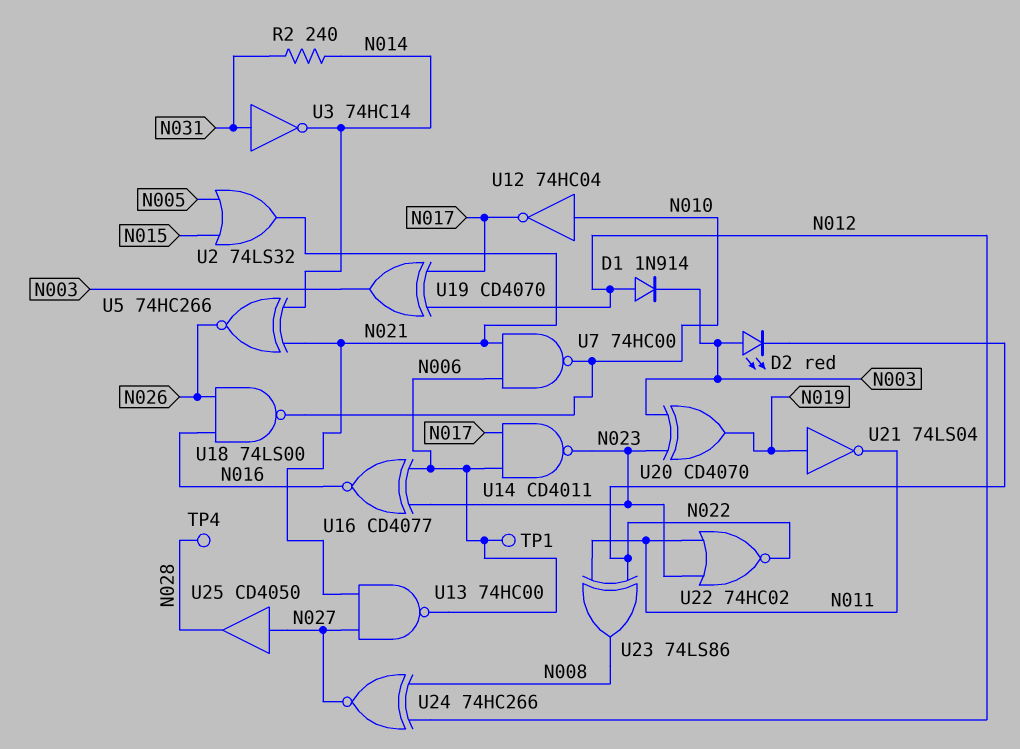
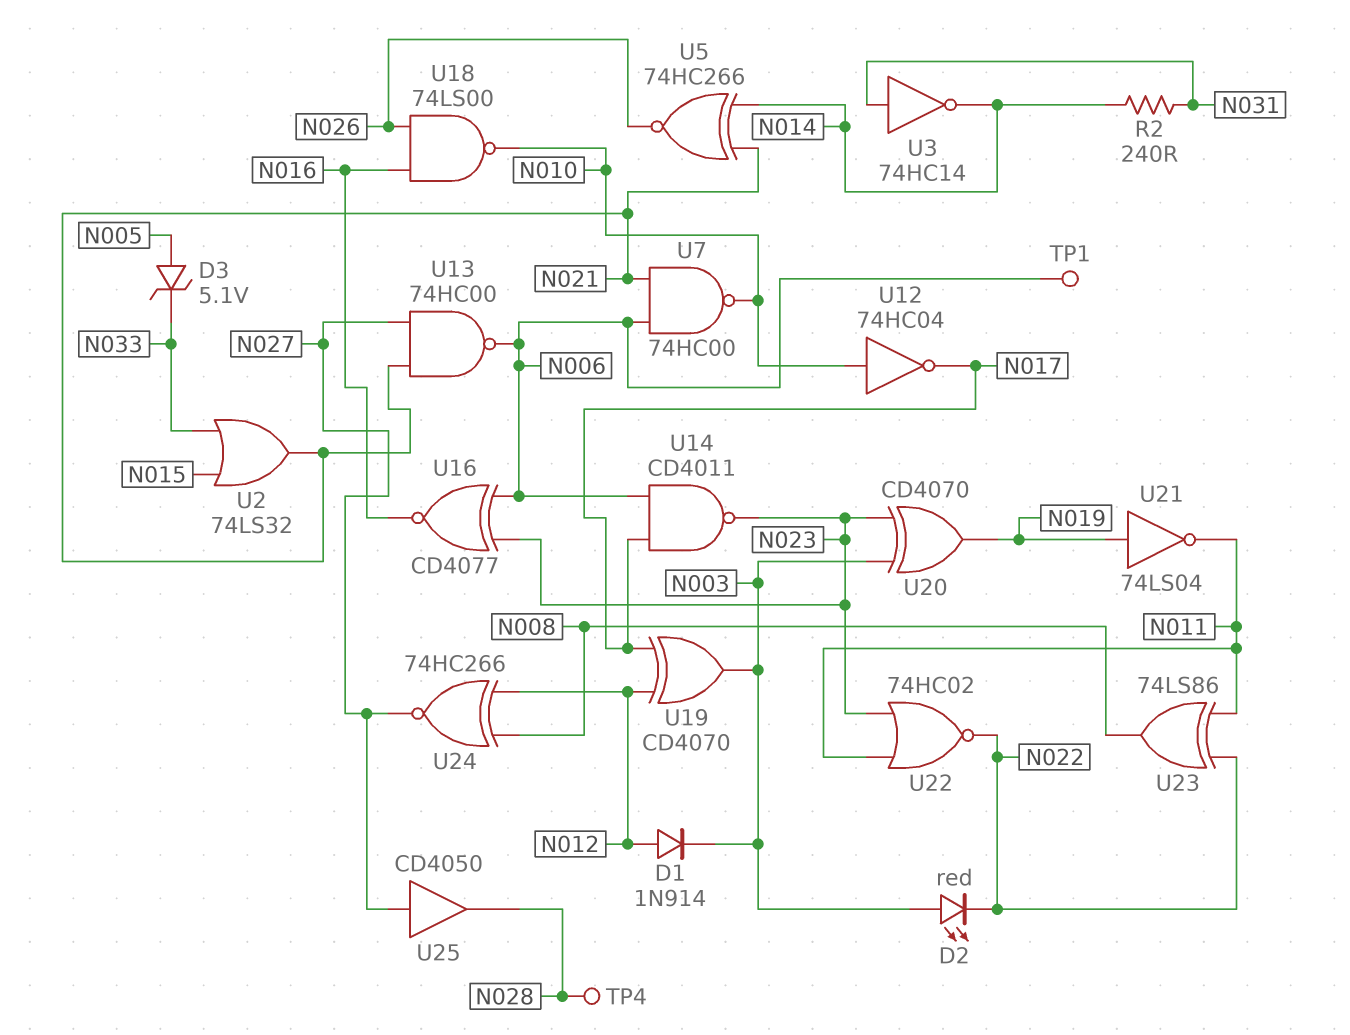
D3: none -> zener 5.1V (A N005, K N033)
U2: OR 74LS32 (in N005, in N015, out N021) -> OR 74LS32 (in N015, in N033, out N021)

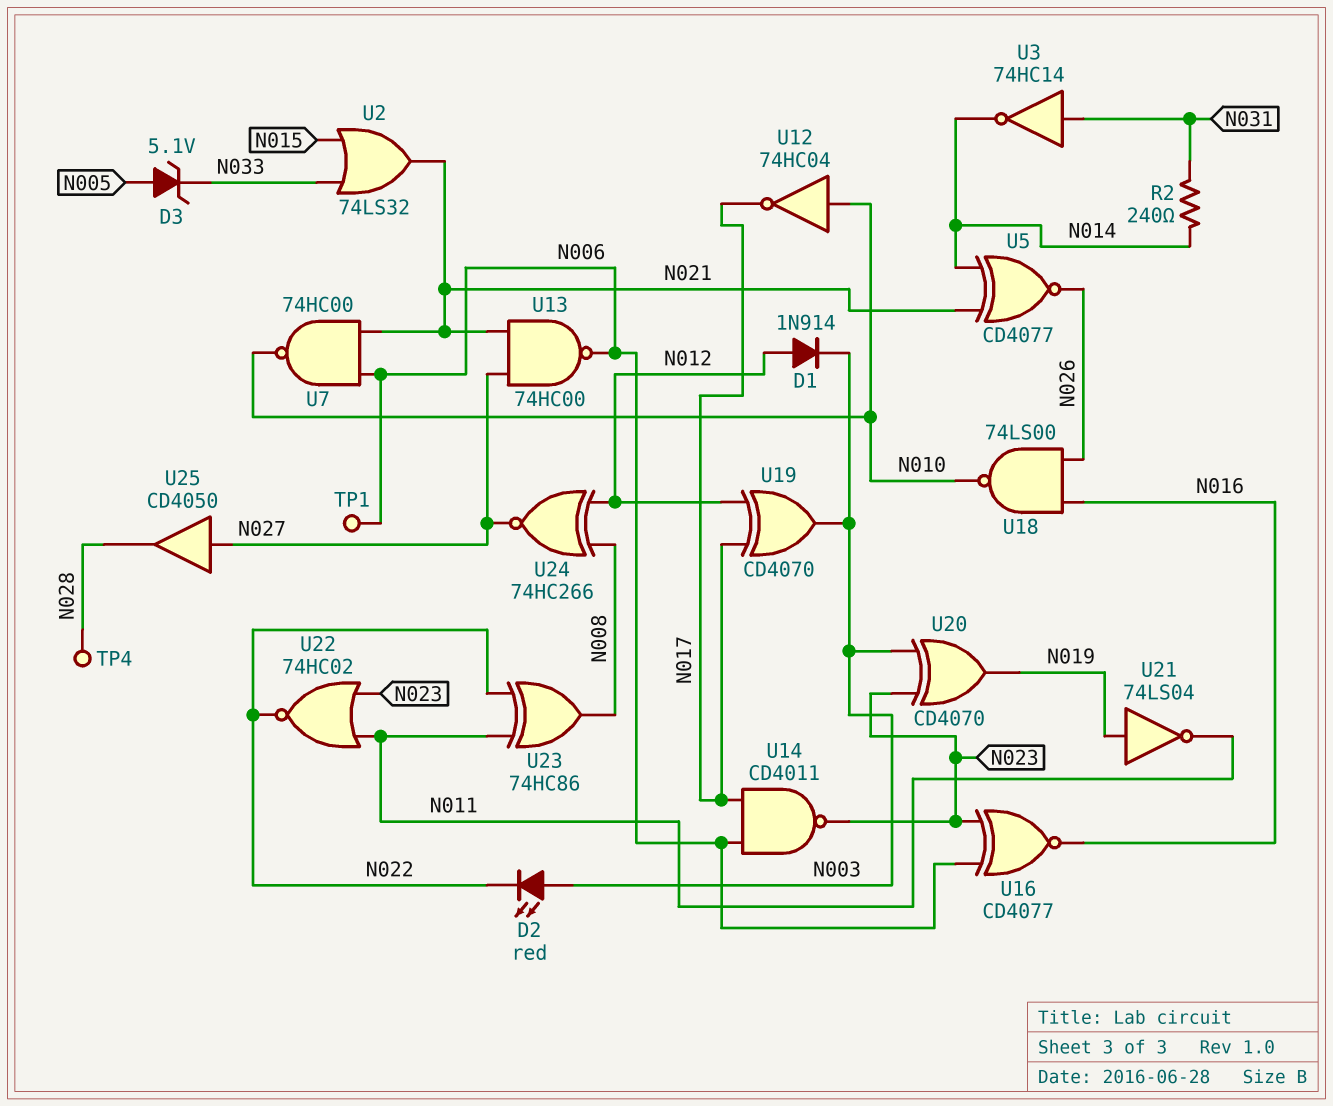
U5: XNOR 74HC266 (in N014, in N021, out N026) -> XNOR CD4077 (in N014, in N021, out N026)
U23: XOR 74LS86 (in N011, in N022, out N008) -> XOR 74HC86 (in N011, in N022, out N008)

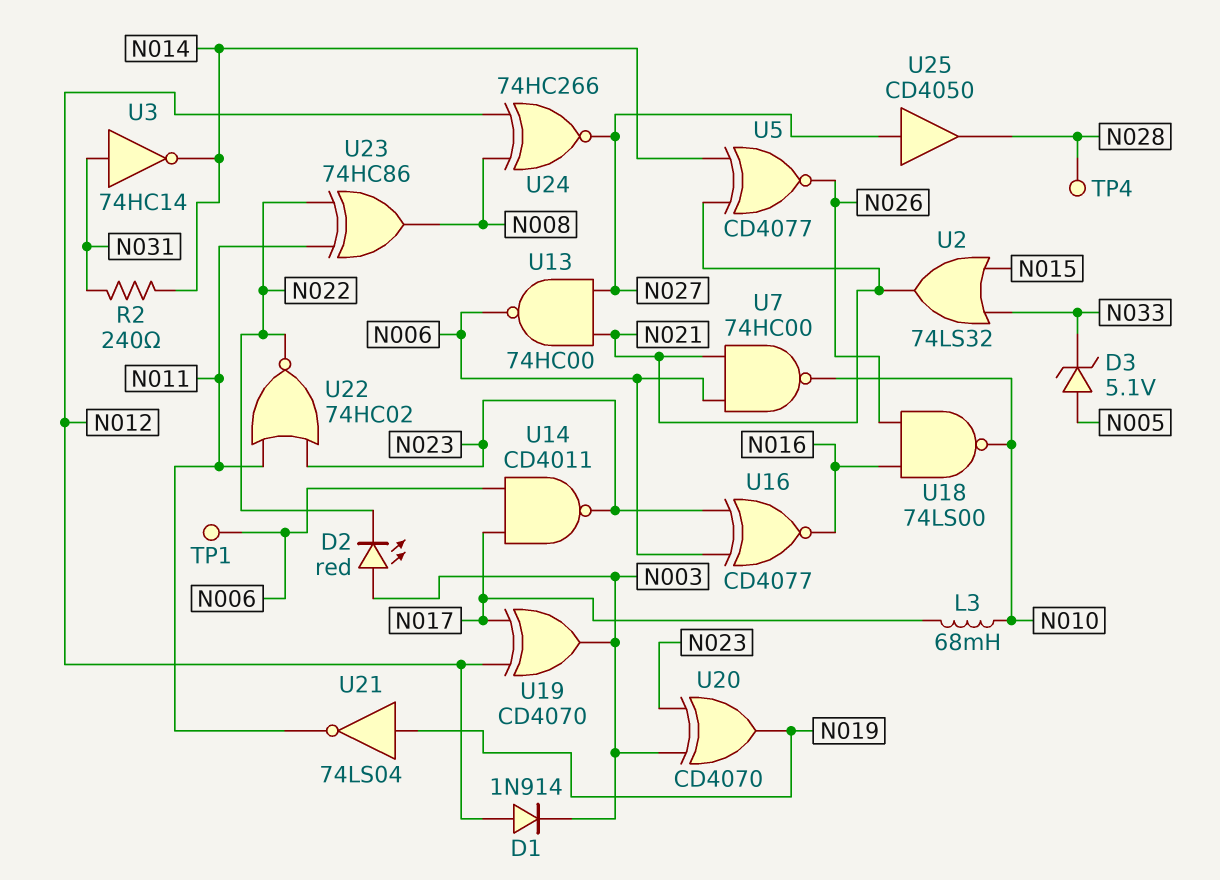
L3: none -> 68mH (N010, N017)
U12: NOT 74HC04 (in N010, out N017) -> none

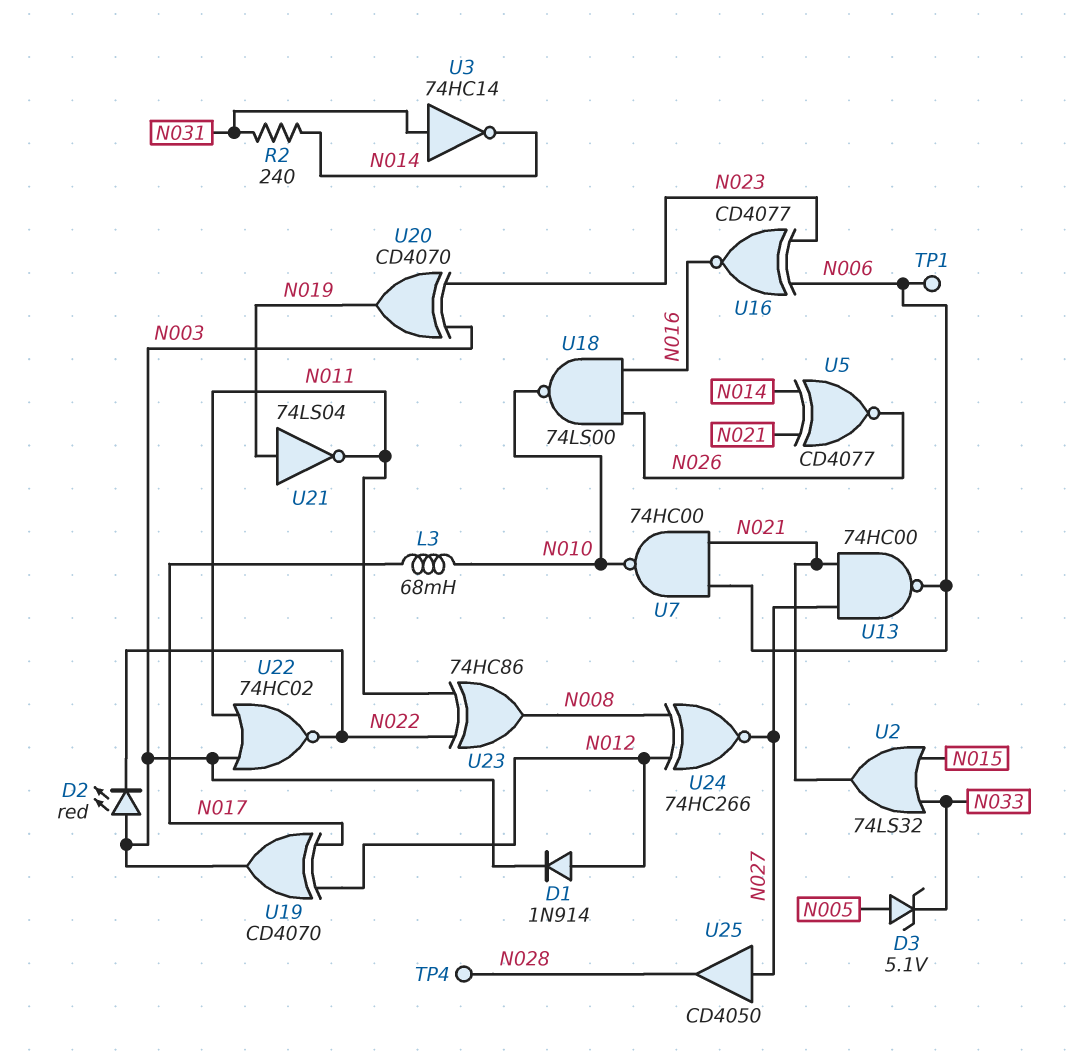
U14: NAND CD4011 (in N006, in N017, out N023) -> none
U22: NOR 74HC02 (in N011, in N023, out N022) -> NOR 74HC02 (in N003, in N011, out N022)

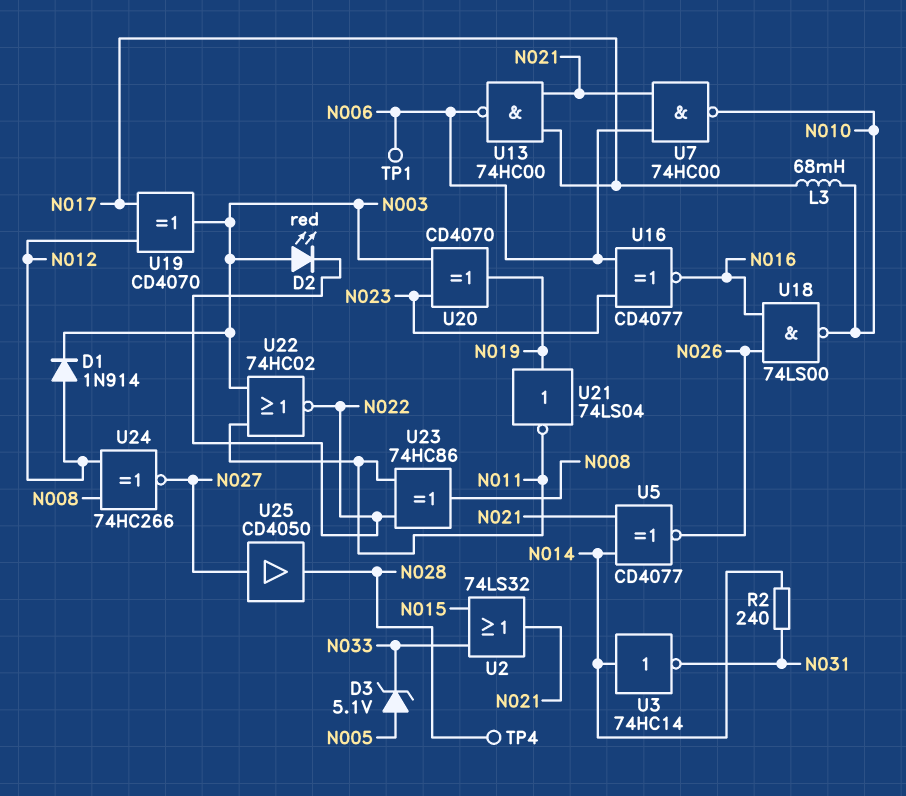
U3: NOT 74HC14 (in N031, out N014) -> NOT 74HC14 (in N014, out N031)
U13: NAND 74HC00 (in N021, in N027, out N006) -> NAND 74HC00 (in N017, in N021, out N006)

